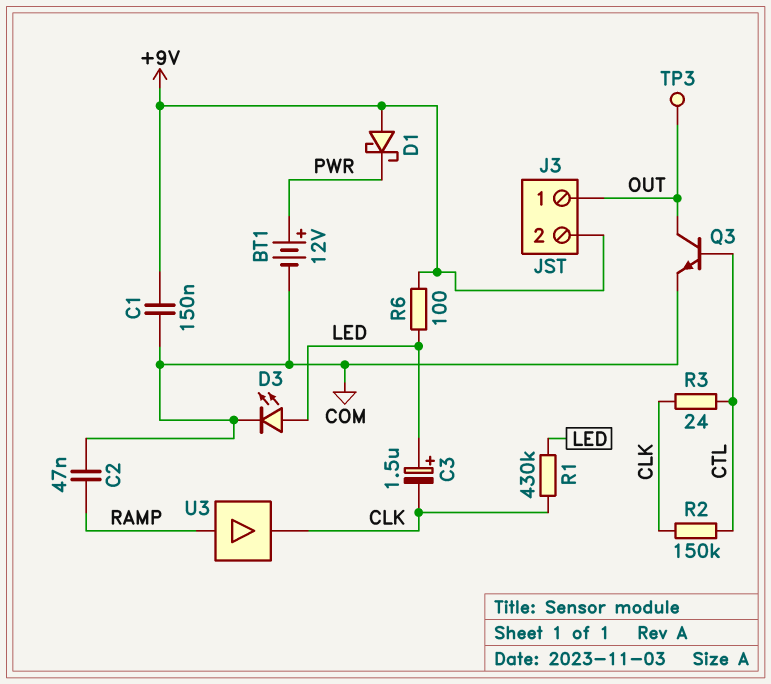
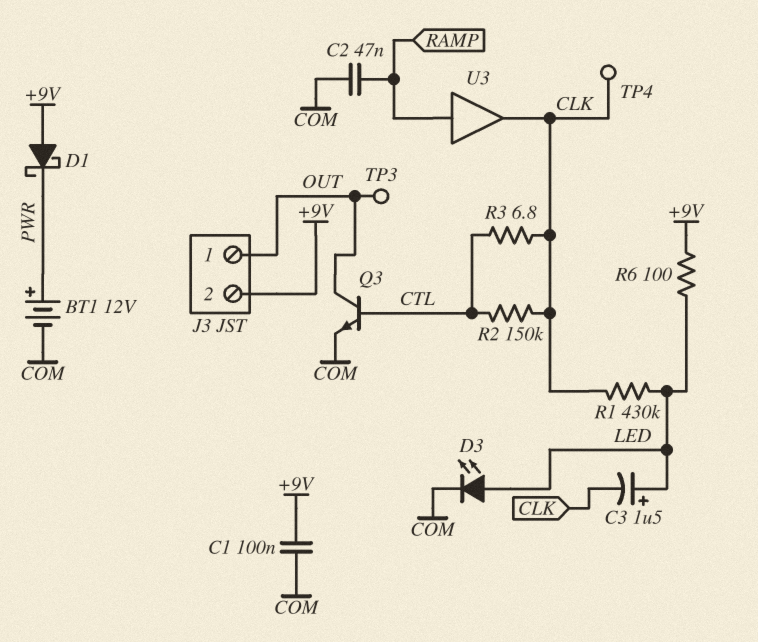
C1: 150nF (+9V, COM) -> 100nF (+9V, COM)
R3: 24 (CLK, CTL) -> 6.8 (CLK, CTL)
TP4: none -> test point (CLK)

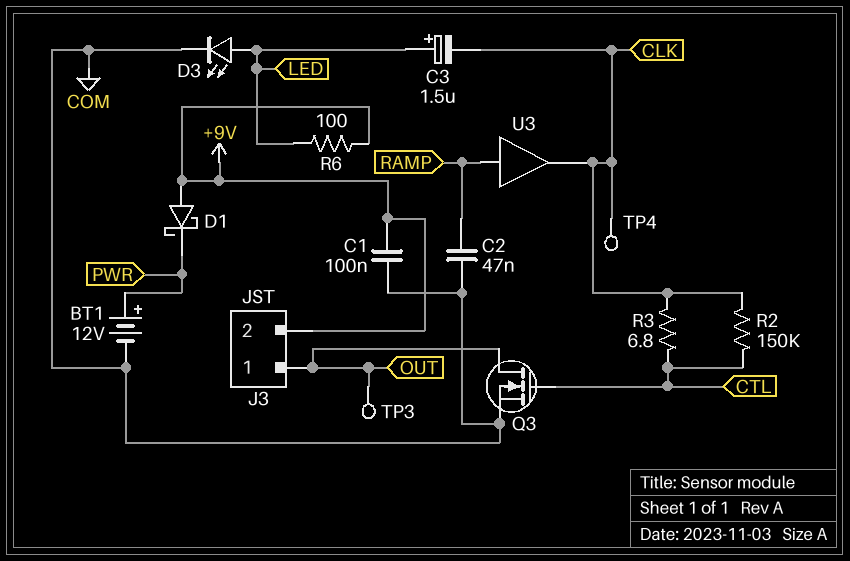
Q3: NPN (B CTL, C OUT, E COM) -> NMOS (G CTL, D OUT, S COM)
R1: 430k (CLK, LED) -> none

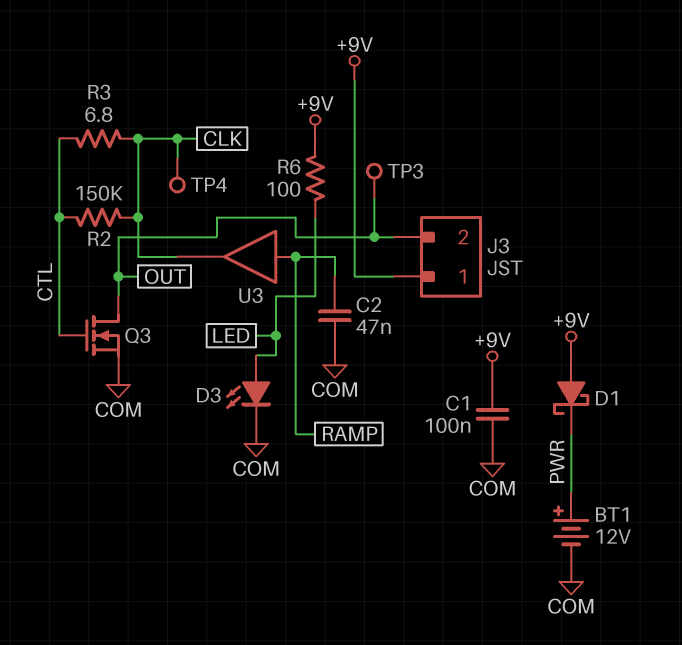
C3: 1.5uF (plus LED, minus CLK) -> none
J3 pin 1: OUT -> +9V
J3 pin 2: +9V -> OUT

